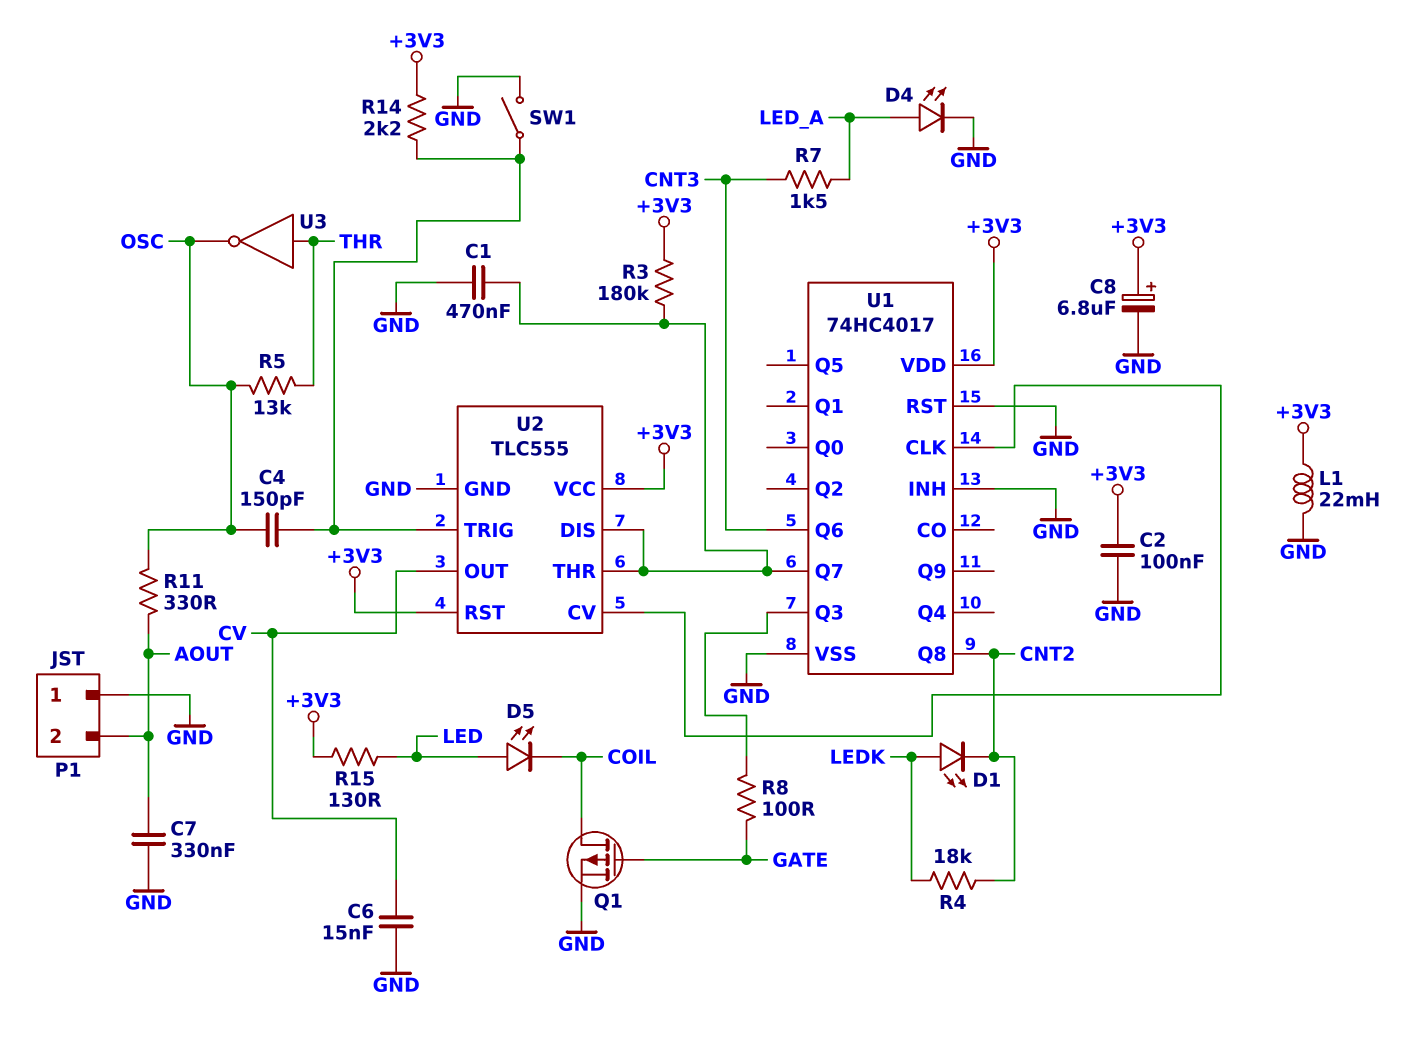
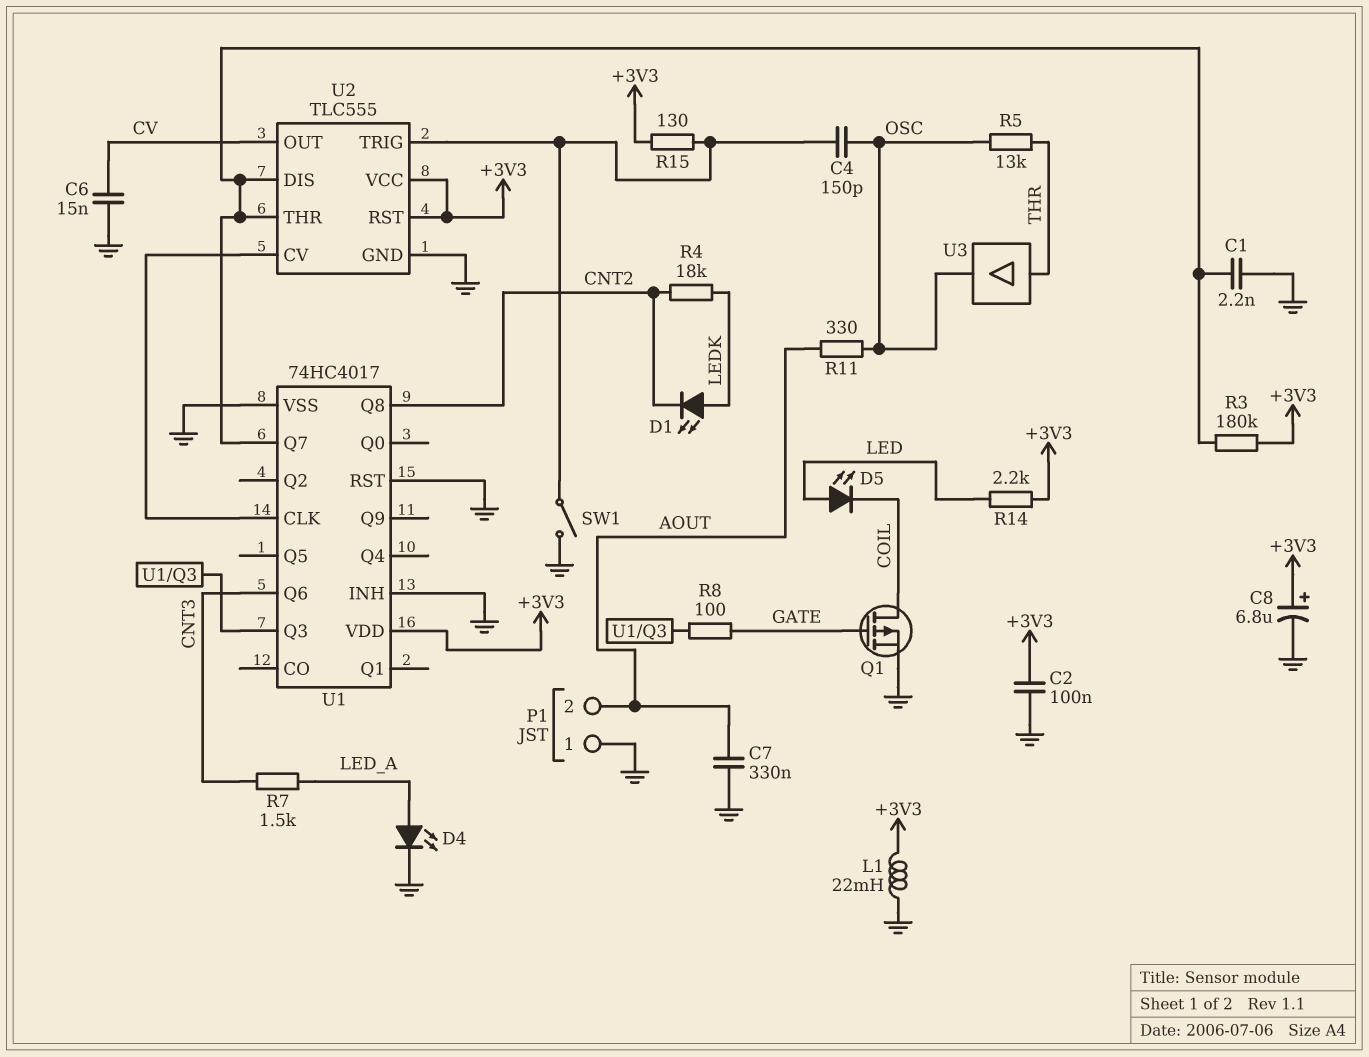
C1: 470nF (GND, U1/Q7) -> 2.2nF (GND, U1/Q7)
R14: 2.2k (+3V3, U2/TRIG) -> 2.2k (+3V3, LED)
R15: 130 (+3V3, LED) -> 130 (+3V3, U2/TRIG)
U3: NOT (in THR, out OSC) -> buffer (in THR, out OSC)

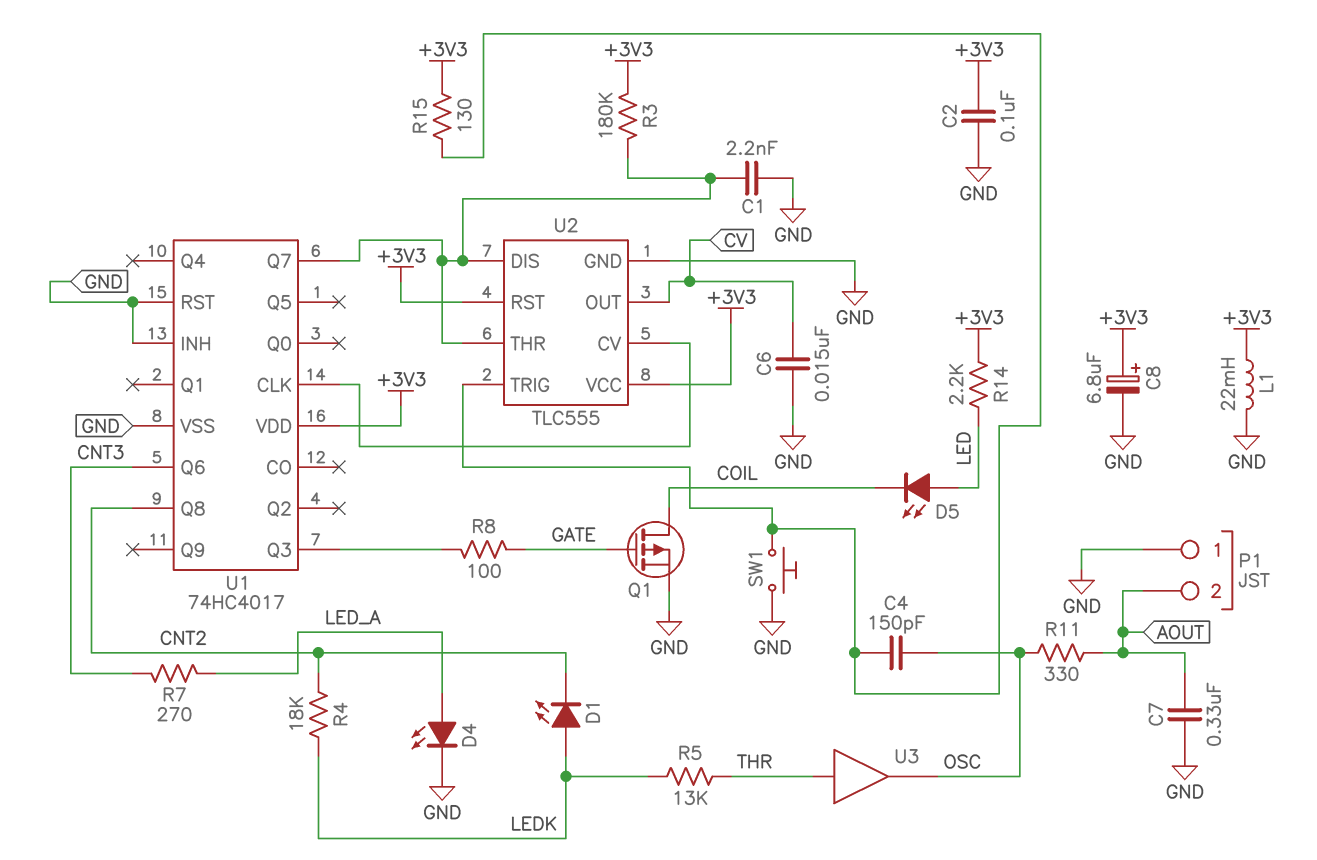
R5: 13k (OSC, THR) -> 13k (LEDK, THR)
R7: 1.5k (CNT3, LED_A) -> 270 (CNT3, LED_A)
SW1: switch (GND, U2/TRIG) -> button (GND, U2/TRIG)

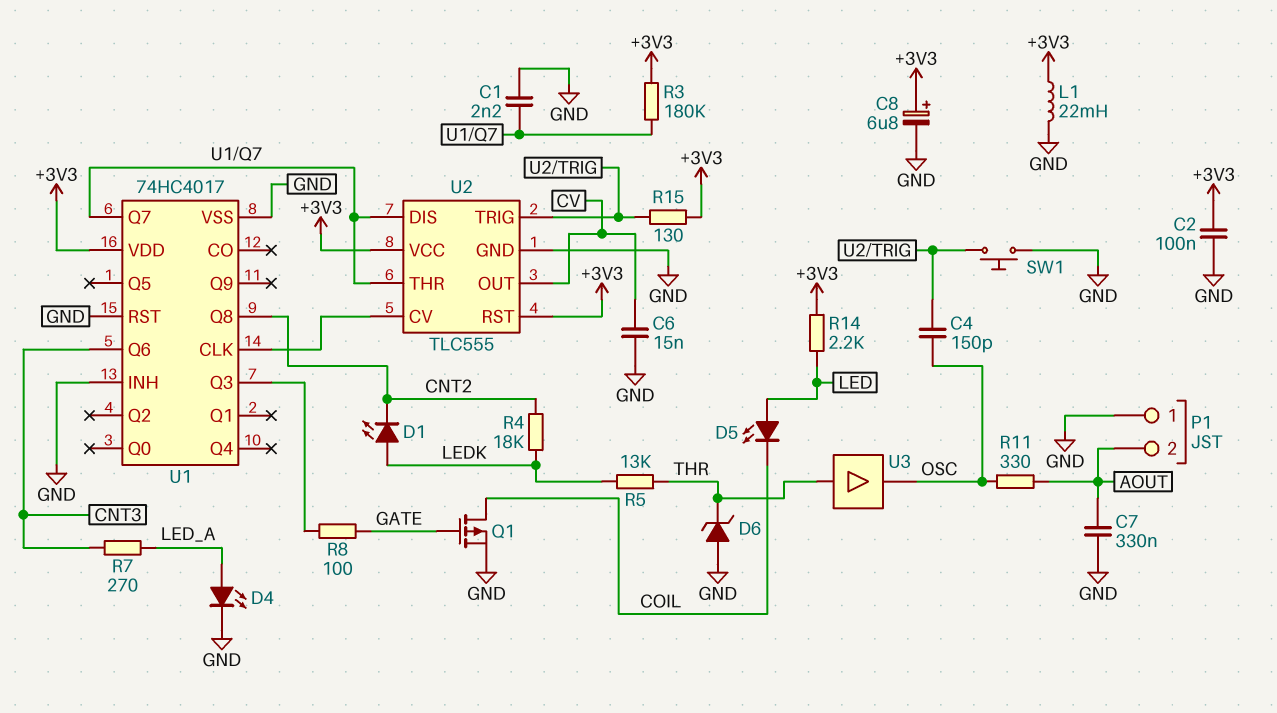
D6: none -> zener (A GND, K THR)

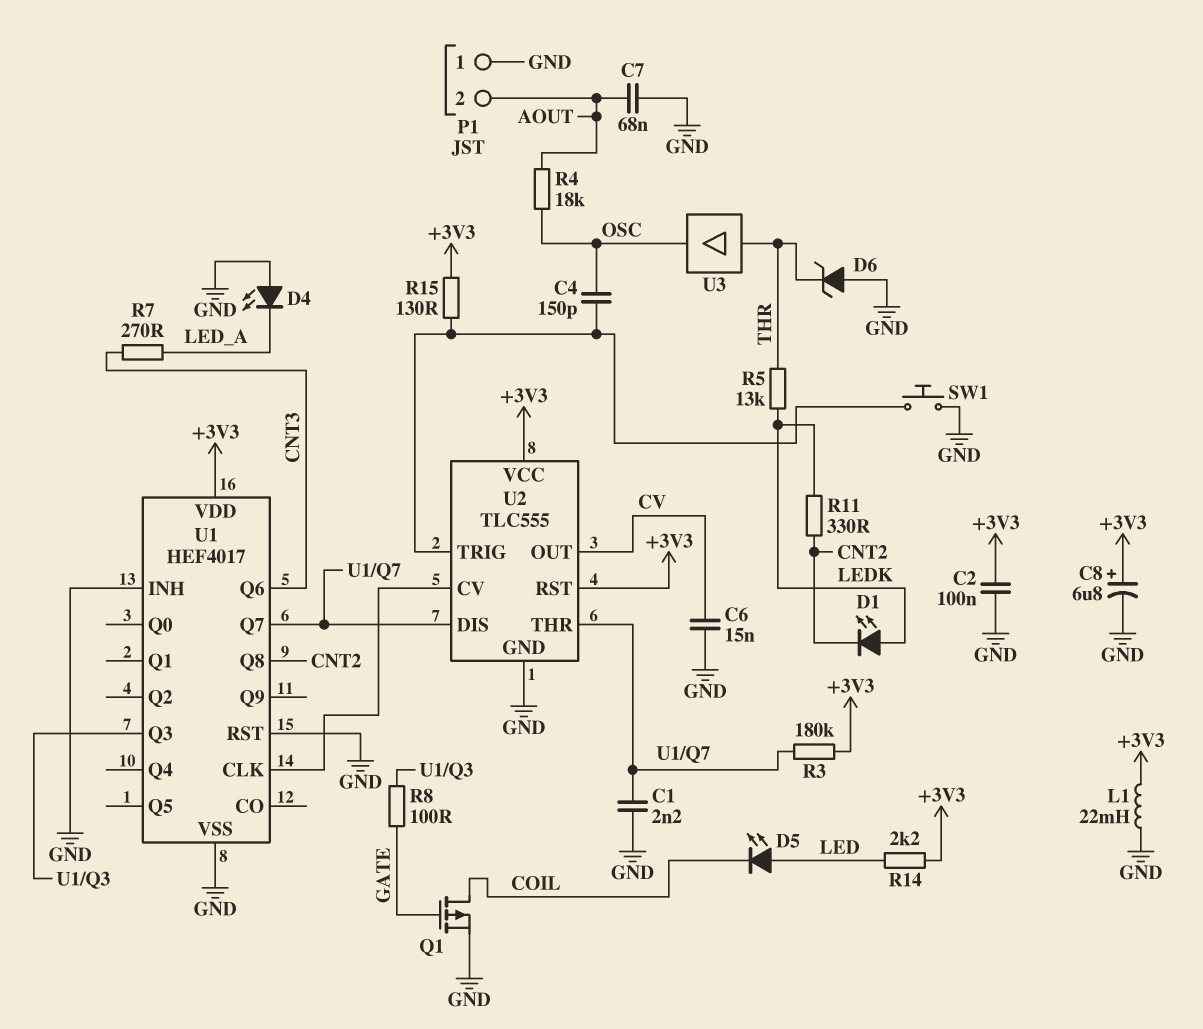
C7: 330nF (AOUT, GND) -> 68nF (AOUT, GND)
D4: LED (A LED_A, K GND) -> LED (A GND, K LED_A)
R4: 18k (CNT2, LEDK) -> 18k (AOUT, OSC)
R11: 330 (AOUT, OSC) -> 330 (CNT2, LEDK)
U1: 74HC4017 -> HEF4017

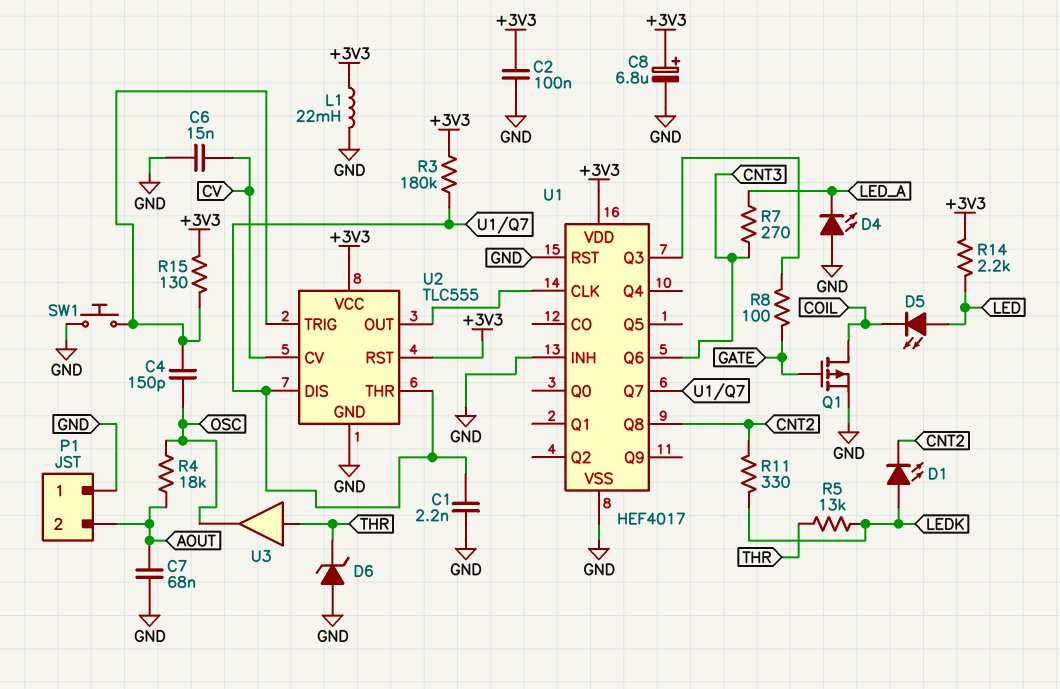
U2 pin CV: U1/CLK -> CV
U2 pin OUT: CV -> U1/CLK

